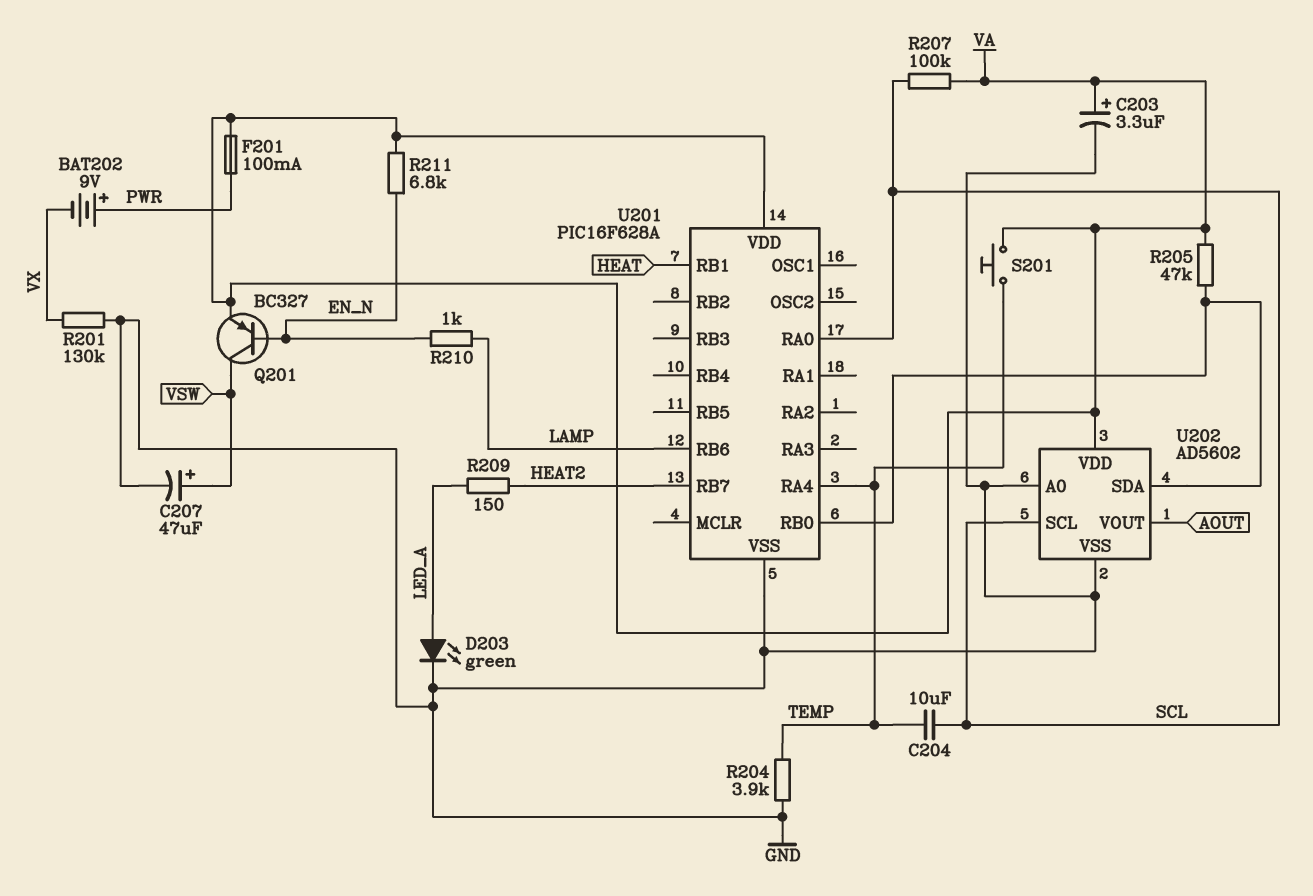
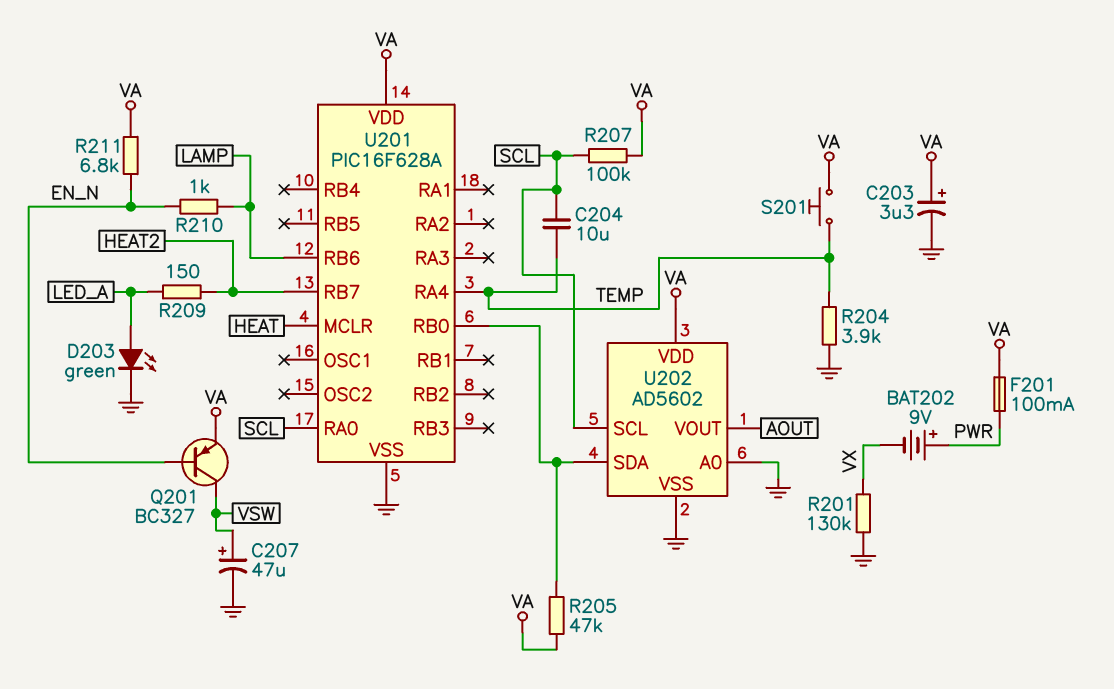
U201 pin MCLR: none -> HEAT
U201 pin RB1: HEAT -> none

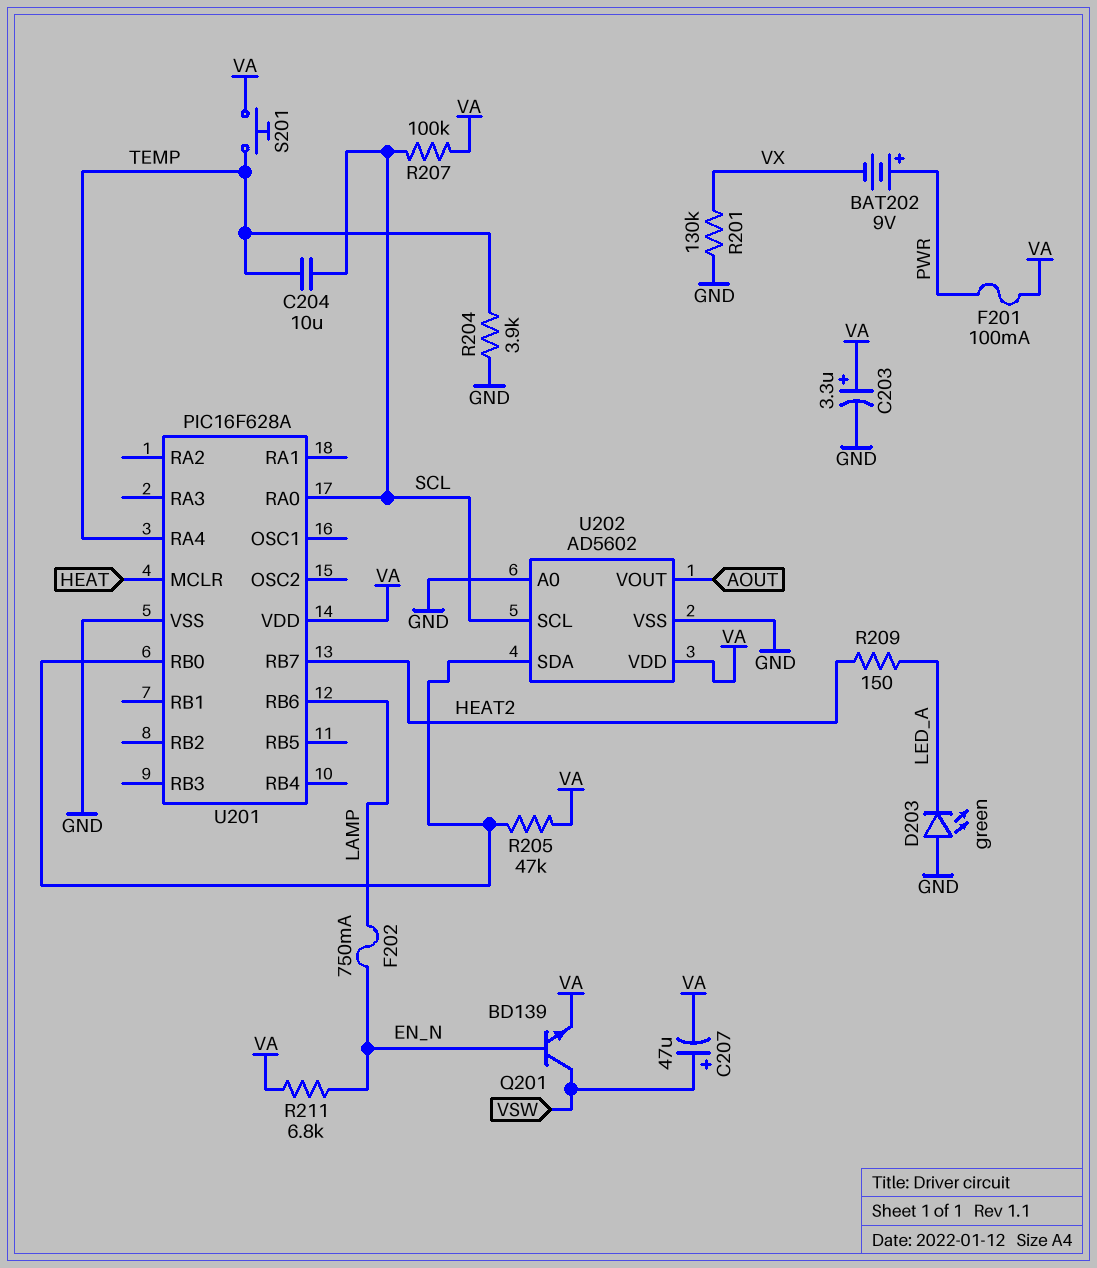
C207: 47uF (plus VSW, minus GND) -> 47uF (plus VSW, minus VA)
D203: LED green (A LED_A, K GND) -> LED green (A GND, K LED_A)
F202: none -> 750mA (EN_N, LAMP)
Q201: PNP BC327 (B EN_N, C VSW, E VA) -> NPN BD139 (B EN_N, C VSW, E VA)
R210: 1k (EN_N, LAMP) -> none

